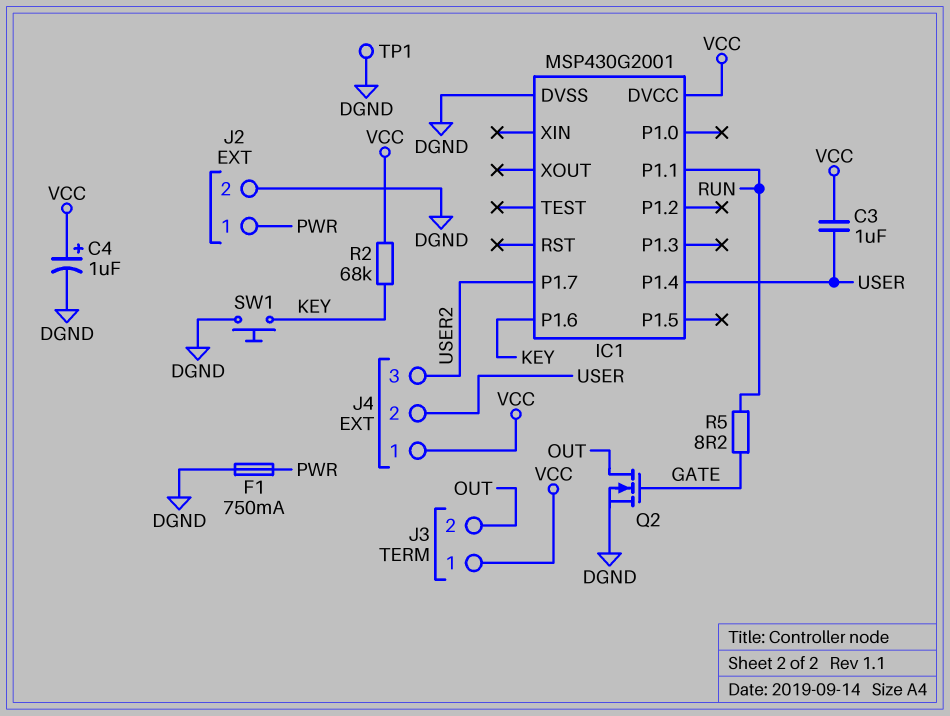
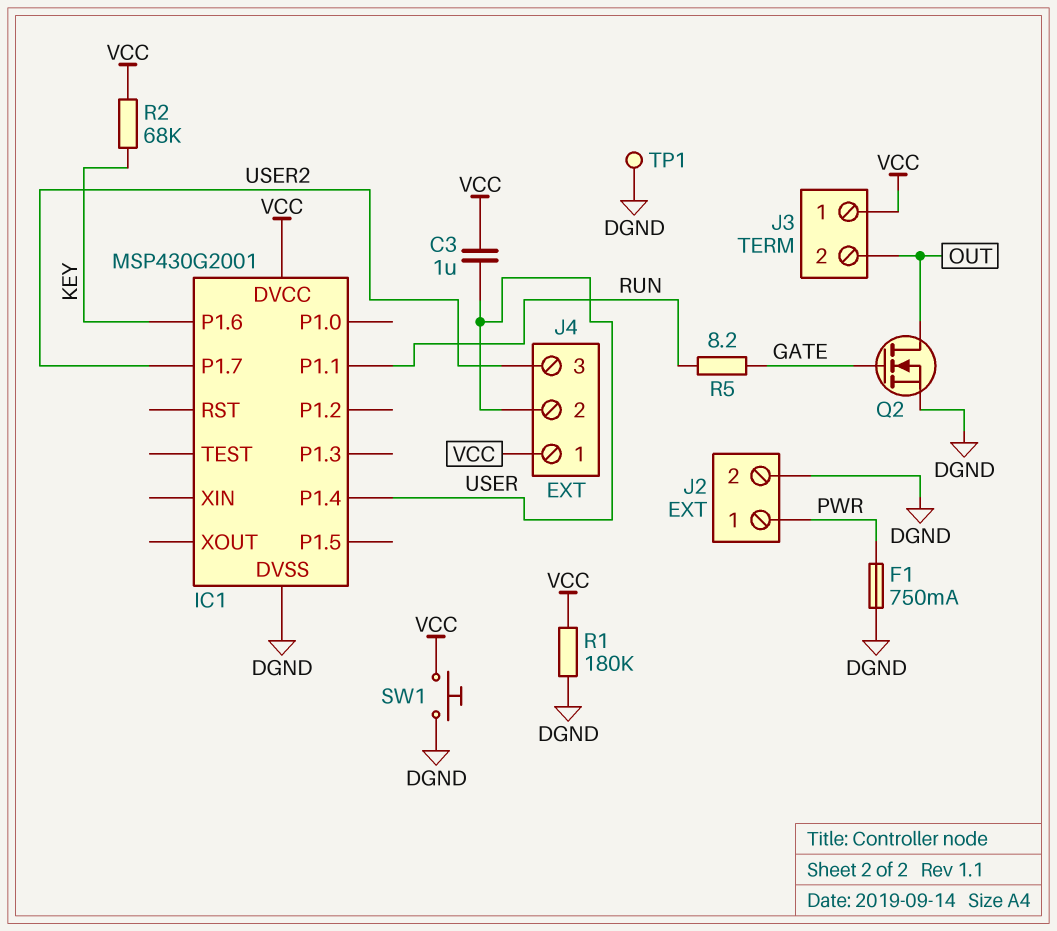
C4: 1uF (plus VCC, minus DGND) -> none
R1: none -> 180k (DGND, VCC)
SW1: button (DGND, KEY) -> button (DGND, VCC)

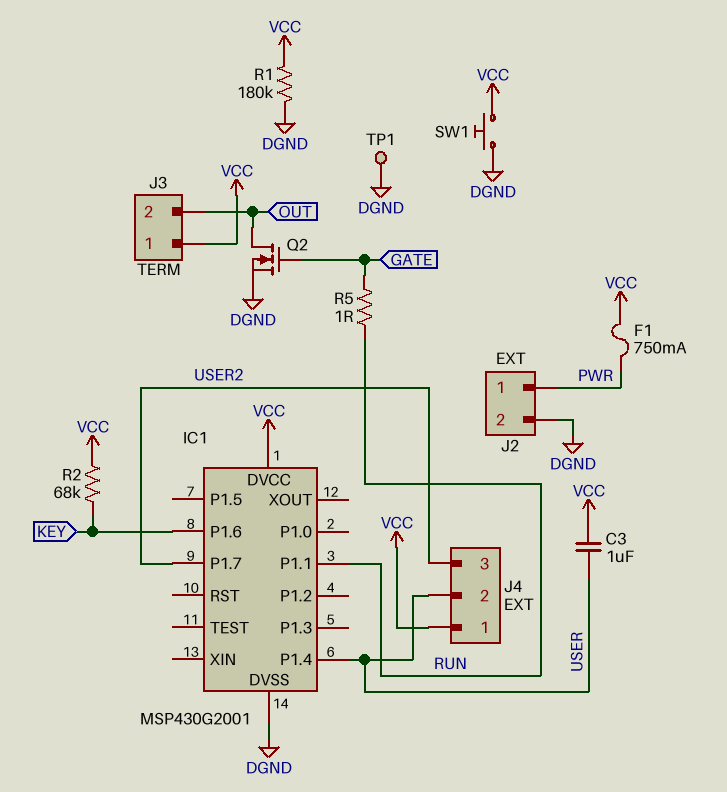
F1: 750mA (DGND, PWR) -> 750mA (PWR, VCC)
R5: 8.2 (GATE, RUN) -> 1 (GATE, RUN)

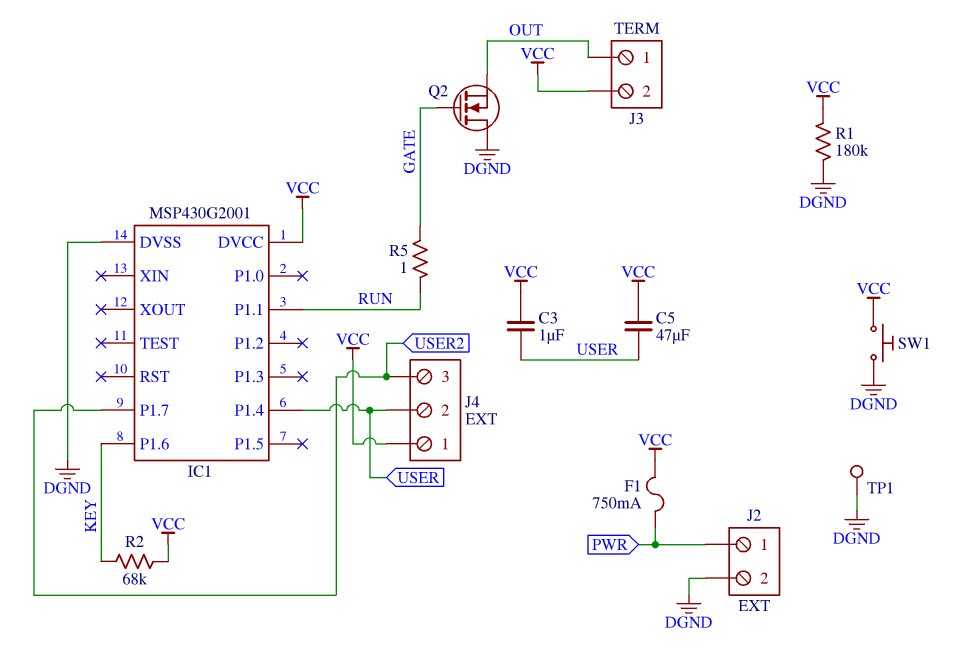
C5: none -> 47uF (USER, VCC)
J3 pin 1: VCC -> OUT
J3 pin 2: OUT -> VCC
Q2: NMOS (G GATE, D OUT, S DGND) -> NMOS (G GATE, D DGND, S OUT)

